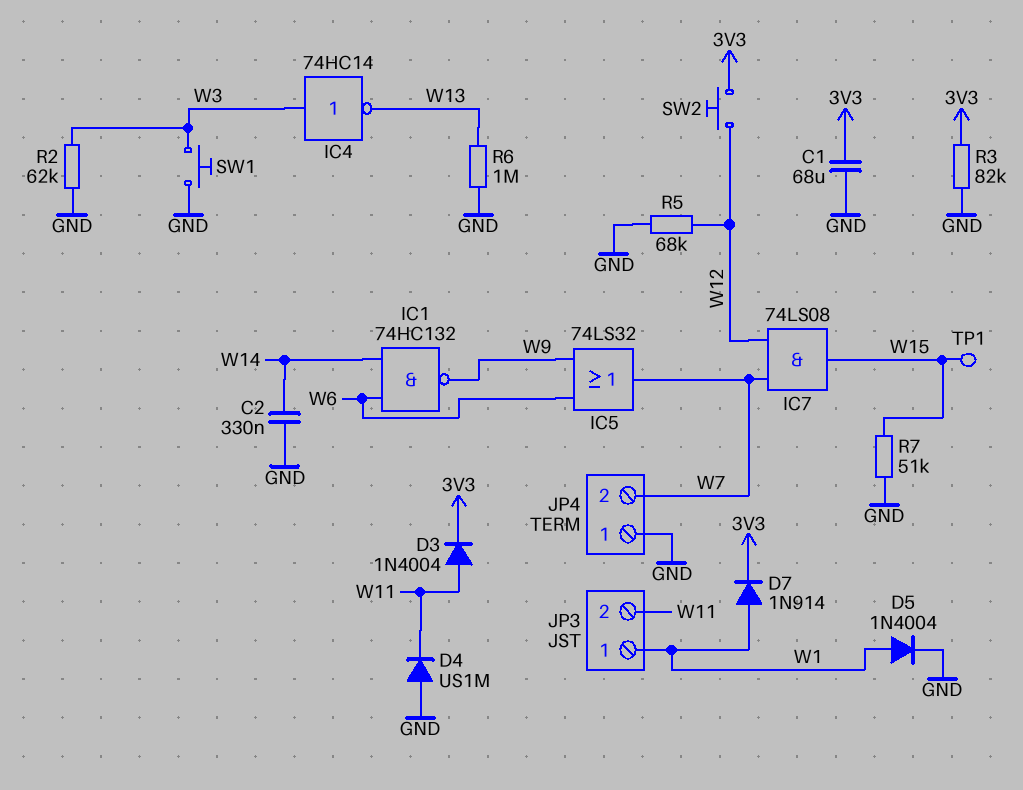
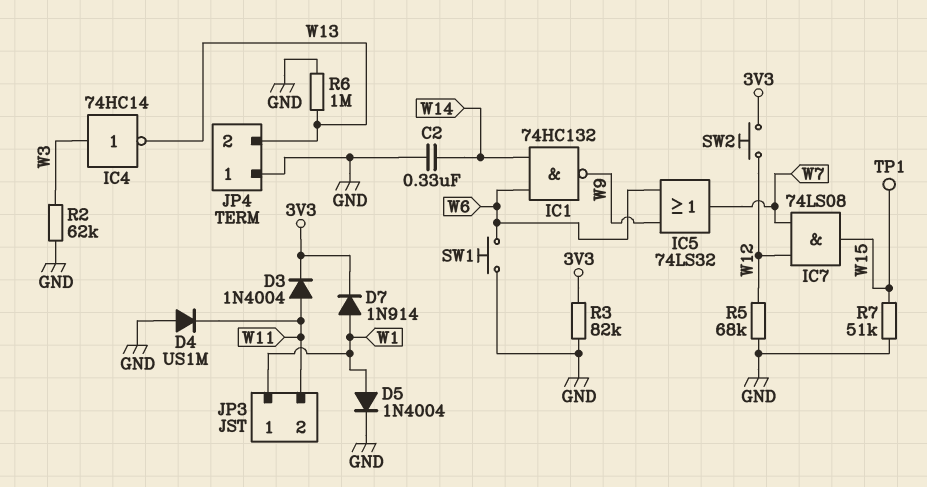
C1: 68uF (3V3, GND) -> none
JP4 pin 2: W7 -> W13
SW1: button (GND, W3) -> button (GND, W6)

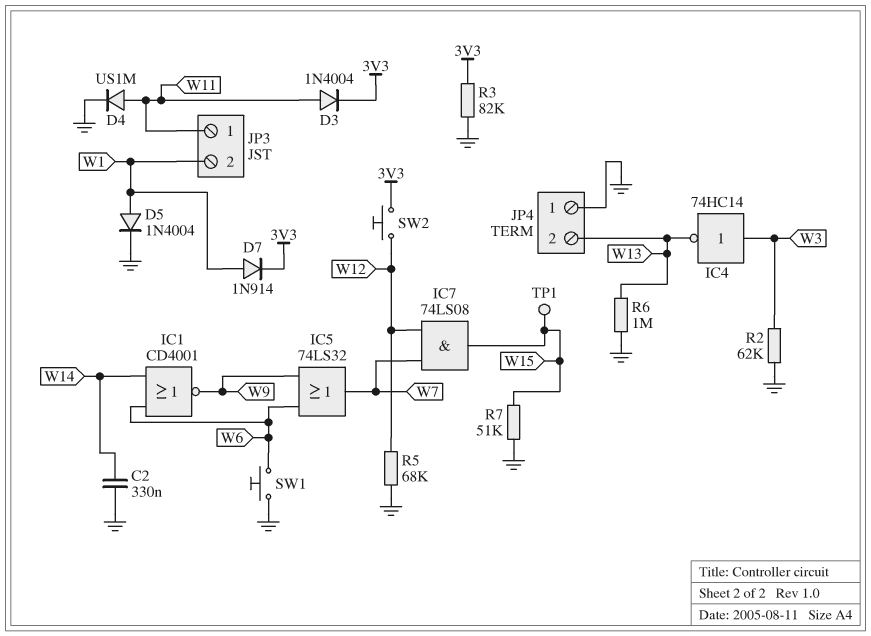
D4: diode US1M (A GND, K W11) -> diode US1M (A W11, K GND)
IC1: NAND 74HC132 (in W6, in W14, out W9) -> NOR CD4001 (in W6, in W14, out W9)
JP3 pin 1: W1 -> W11
JP3 pin 2: W11 -> W1

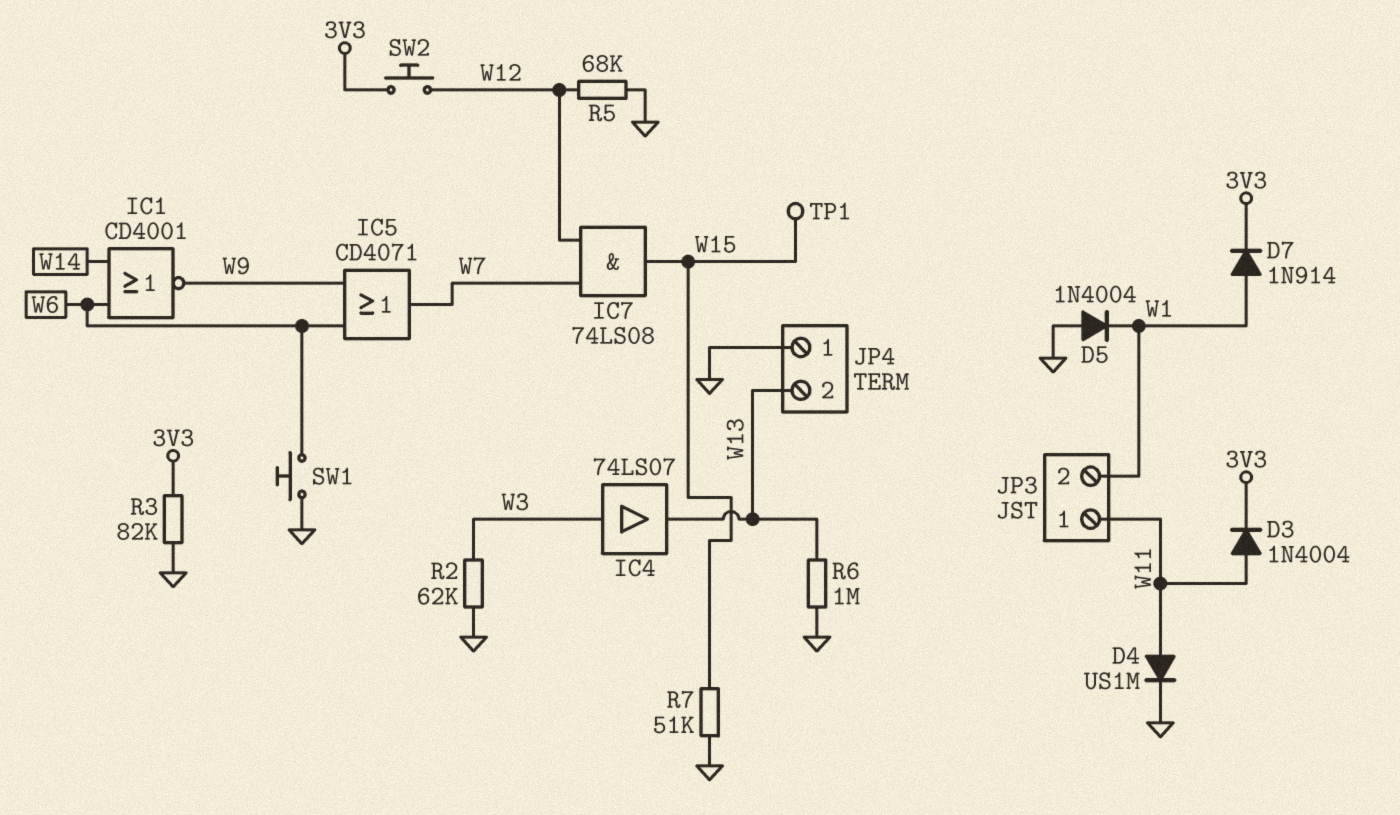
C2: 330nF (GND, W14) -> none
D5: diode 1N4004 (A W1, K GND) -> diode 1N4004 (A GND, K W1)
IC4: NOT 74HC14 (in W3, out W13) -> buffer 74LS07 (in W3, out W13)
IC5: OR 74LS32 (in W6, in W9, out W7) -> OR CD4071 (in W6, in W9, out W7)

